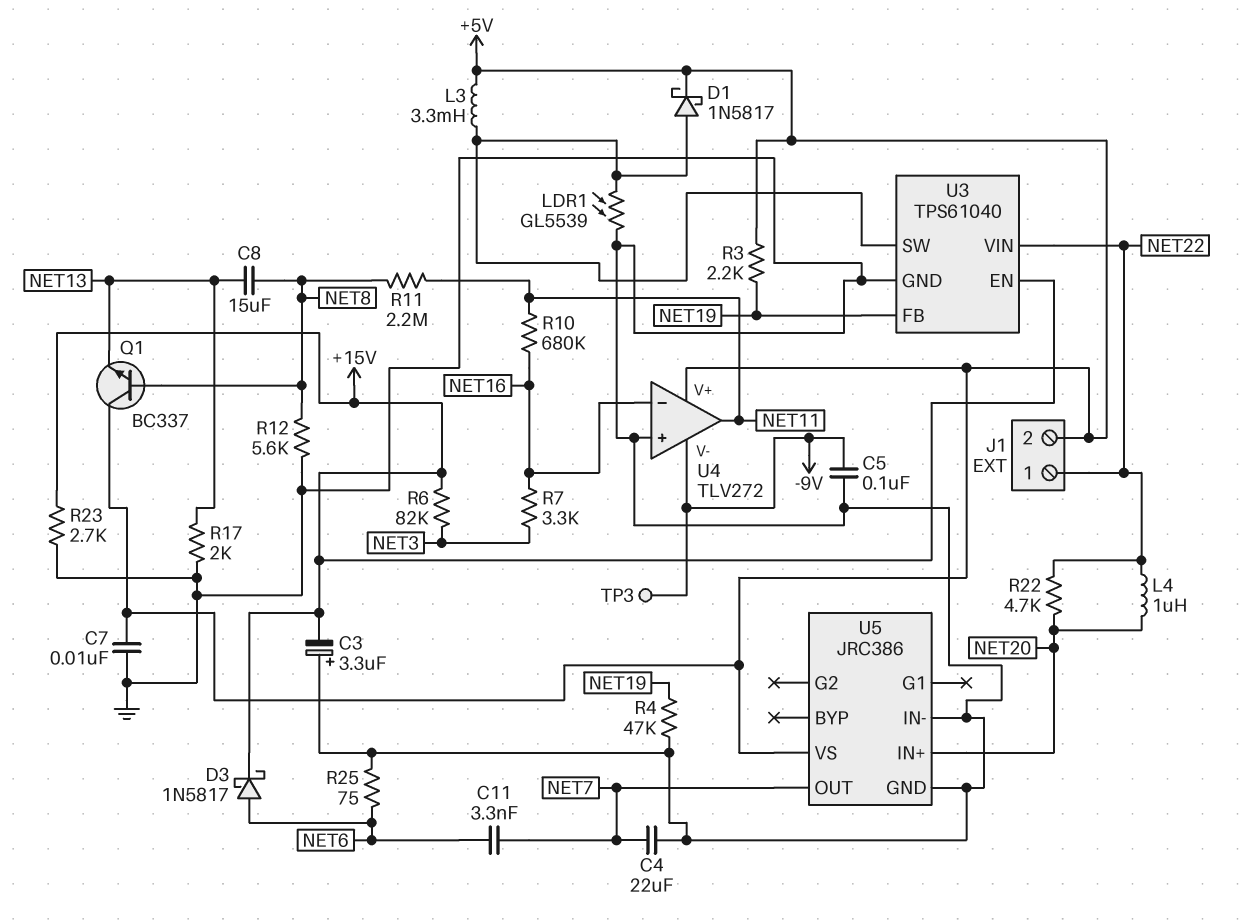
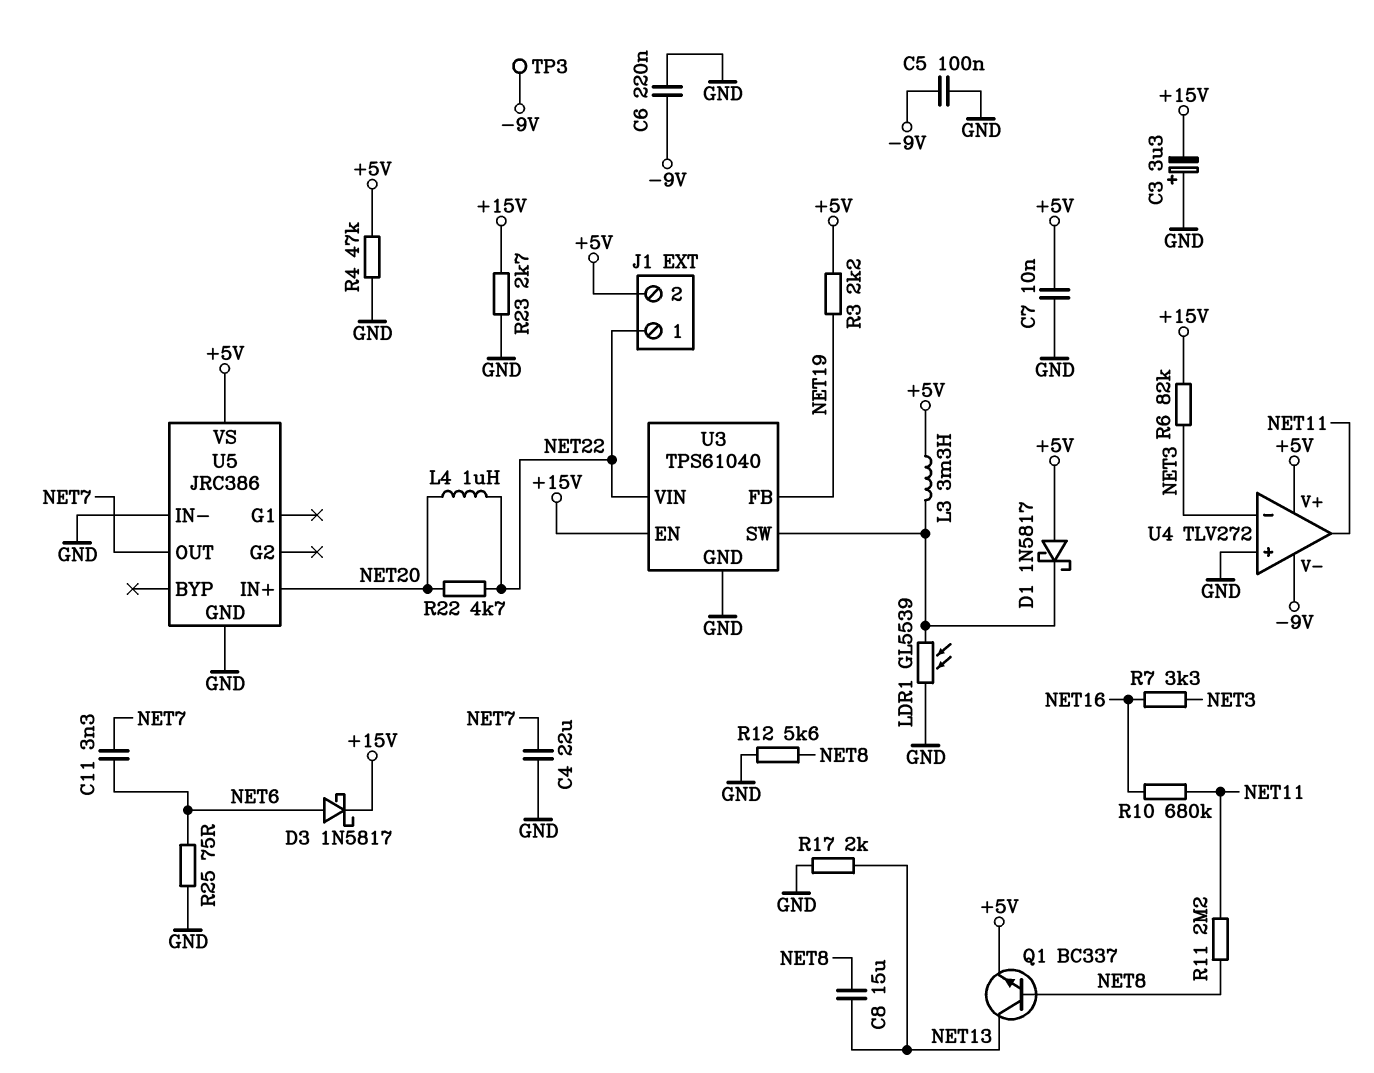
C6: none -> 220nF (-9V, GND)
D1: schottky 1N5817 (A U3/SW, K +5V) -> schottky 1N5817 (A +5V, K U3/SW)
Q1: NPN BC337 (B NET8, C +5V, E NET13) -> NPN BC337 (B NET8, C NET13, E +5V)
R4: 47k (GND, NET19) -> 47k (+5V, GND)
U4 pin in-: NET16 -> NET3

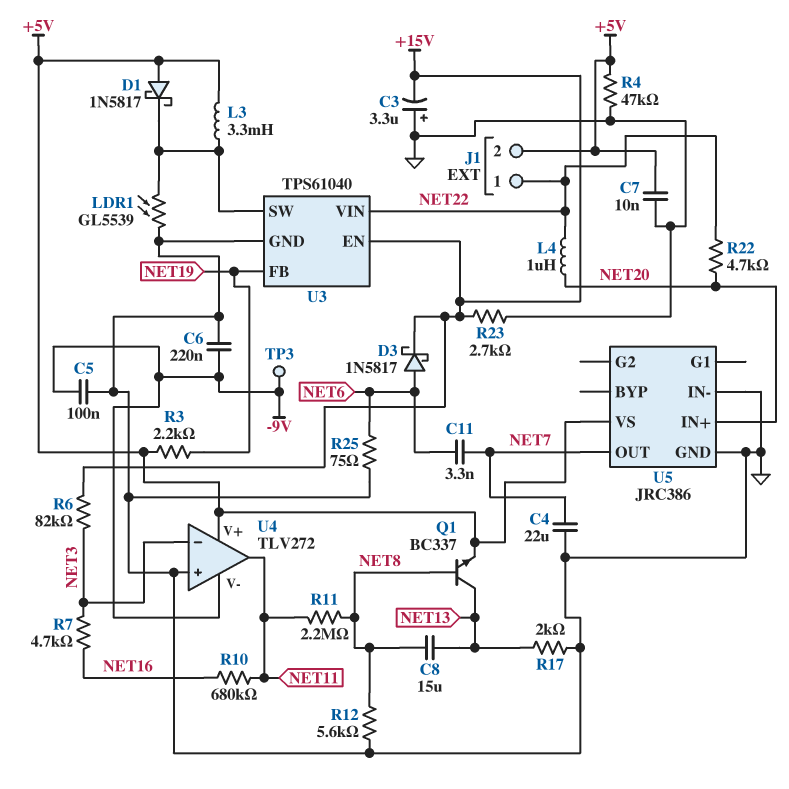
R7: 3.3k (NET3, NET16) -> 4.7k (NET3, NET16)

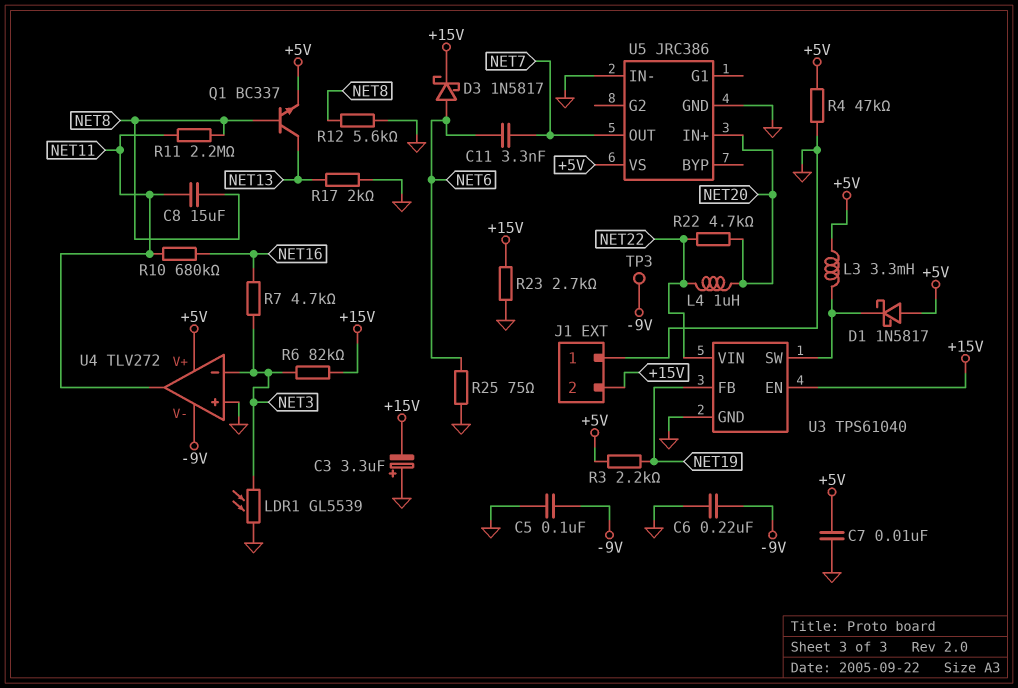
C4: 22uF (GND, NET7) -> none
C8: 15uF (NET8, NET13) -> 15uF (NET8, NET11)
J1 pin 1: NET22 -> GND
J1 pin 2: +5V -> +15V
LDR1: GL5539 (GND, U3/SW) -> GL5539 (GND, NET3)

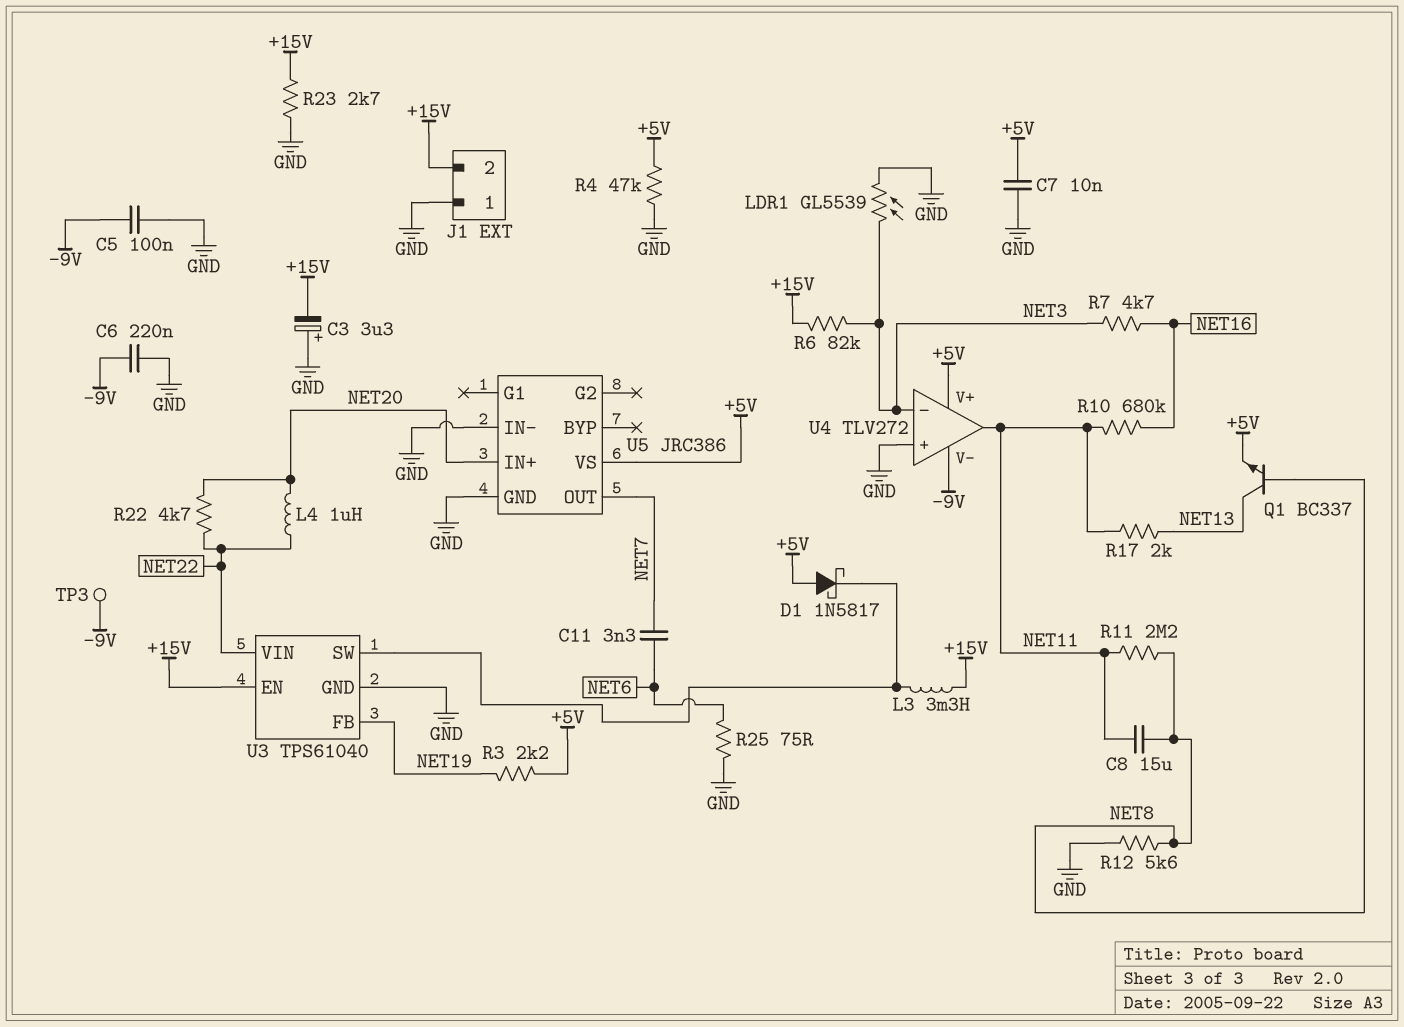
D3: schottky 1N5817 (A NET6, K +15V) -> none
L3: 3.3mH (+5V, U3/SW) -> 3.3mH (+15V, U3/SW)
R17: 2k (GND, NET13) -> 2k (NET11, NET13)

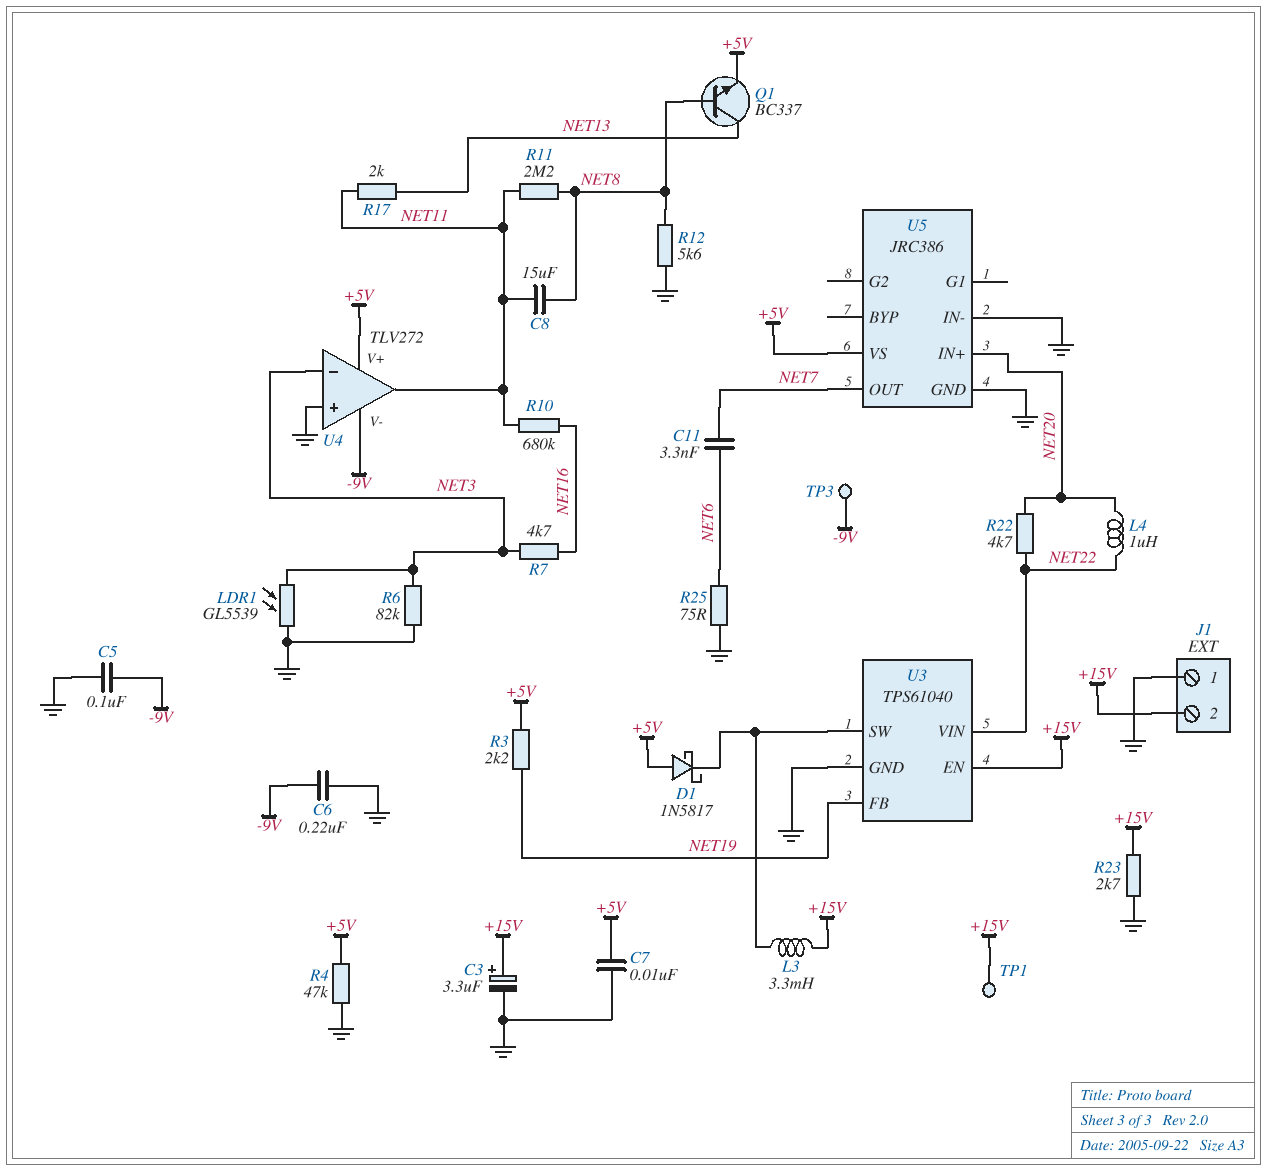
C3: 3.3uF (plus GND, minus +15V) -> 3.3uF (plus +15V, minus GND)
R6: 82k (+15V, NET3) -> 82k (GND, NET3)
TP1: none -> test point (+15V)

